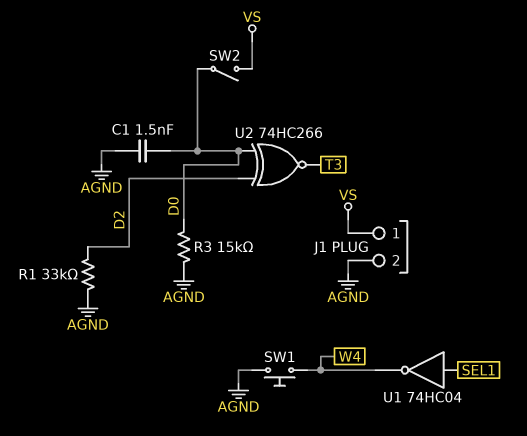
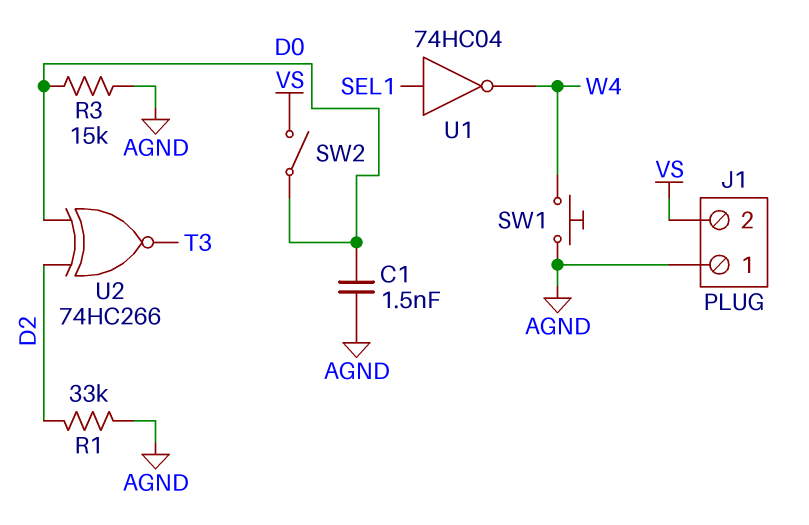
J1 pin 1: VS -> AGND
J1 pin 2: AGND -> VS

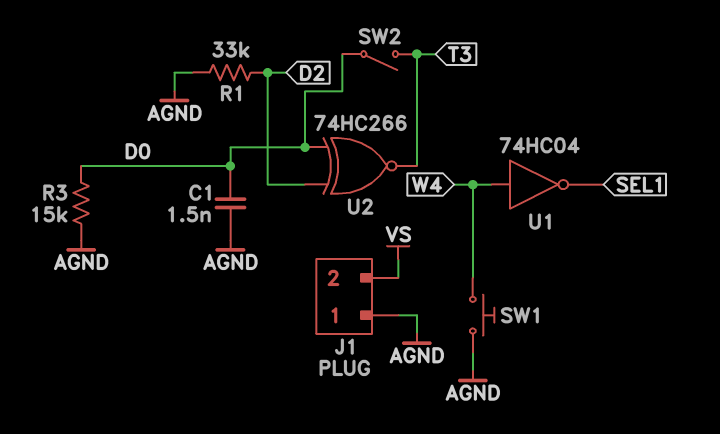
SW2: switch (D0, VS) -> switch (D0, T3)
U1: NOT 74HC04 (in SEL1, out W4) -> NOT 74HC04 (in W4, out SEL1)

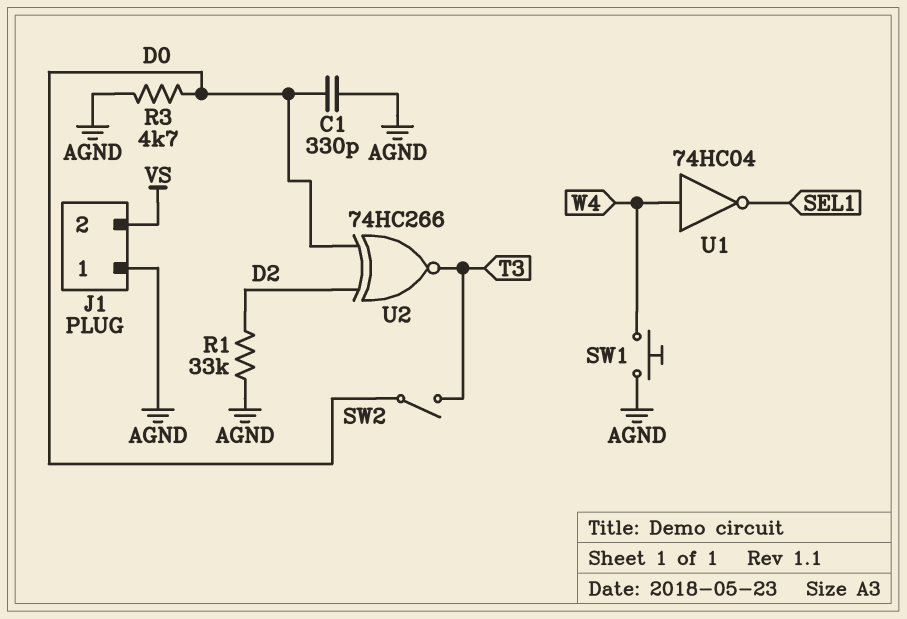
C1: 1.5nF (AGND, D0) -> 330pF (AGND, D0)
R3: 15k (AGND, D0) -> 4.7k (AGND, D0)

